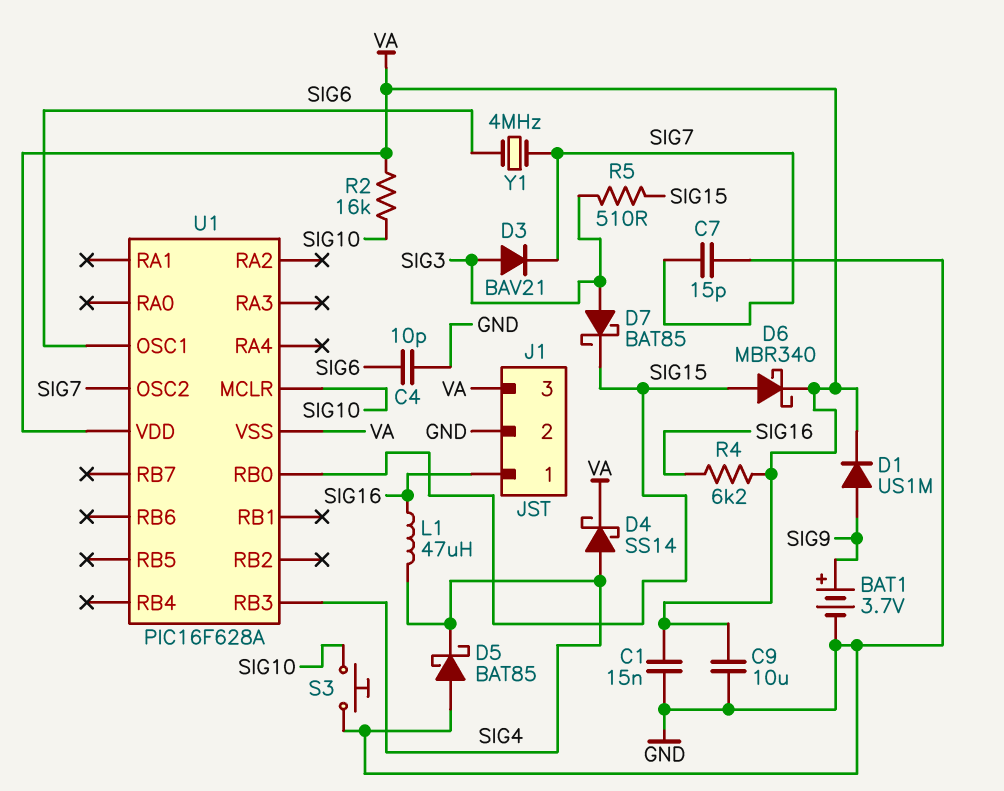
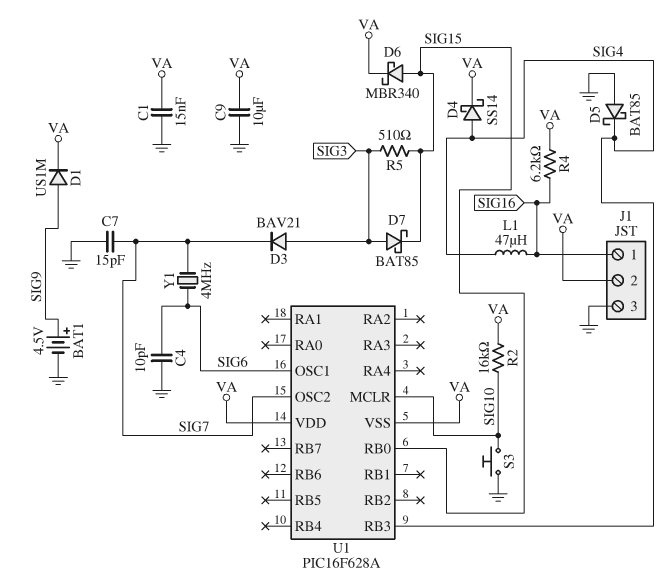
BAT1: 3.7V (plus SIG9, minus GND) -> 4.5V (plus SIG9, minus GND)
J1 pin 2: GND -> VA
J1 pin 3: VA -> GND

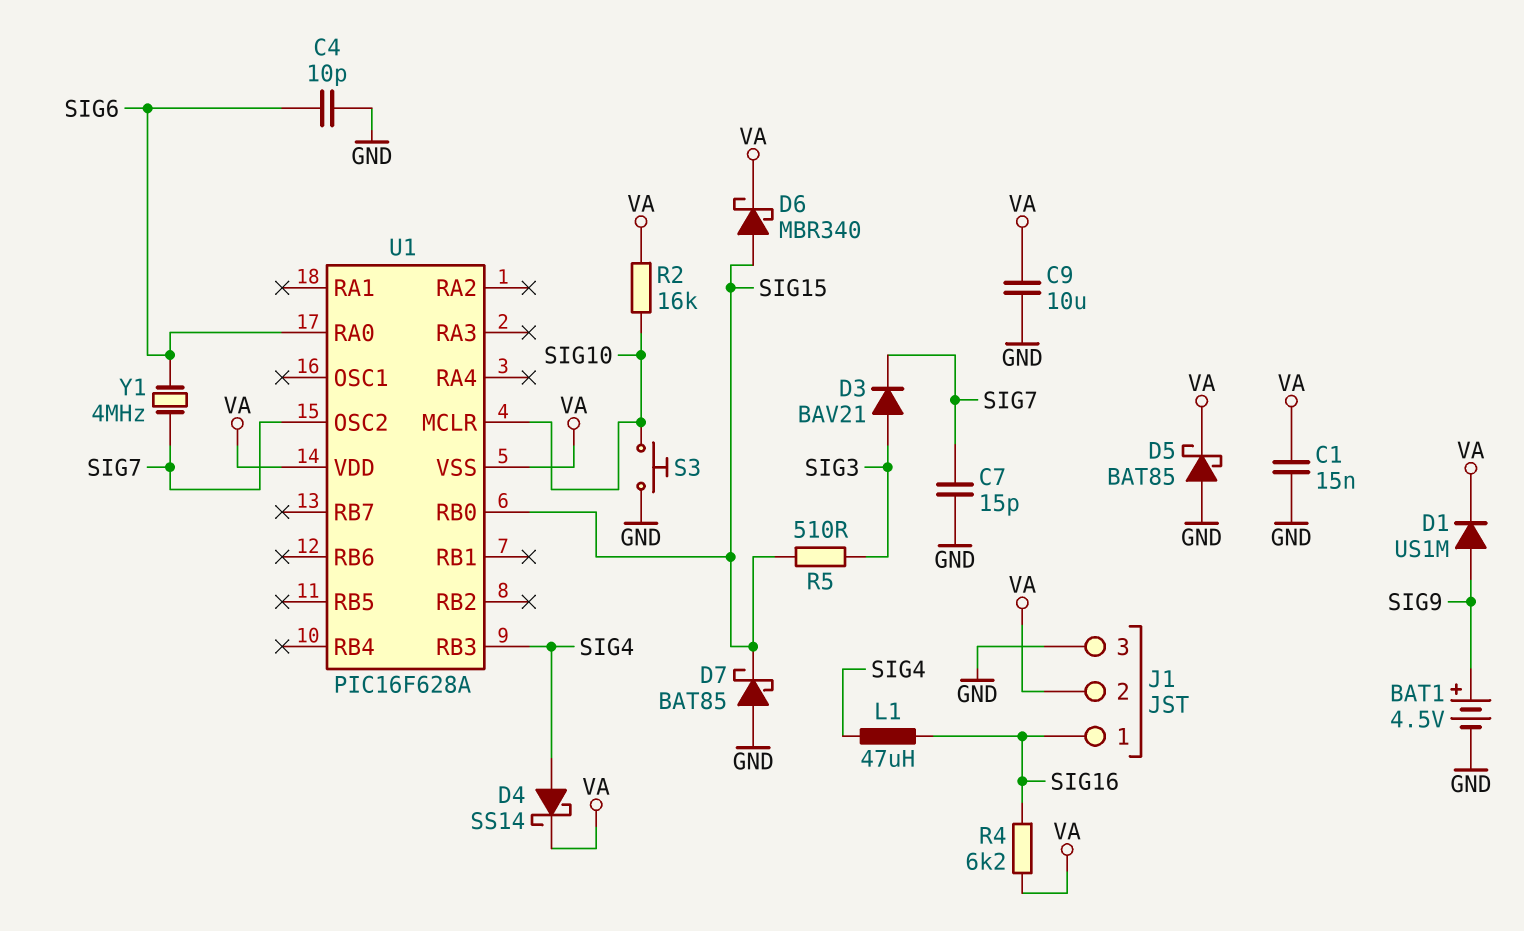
D5: schottky BAT85 (A GND, K SIG4) -> schottky BAT85 (A GND, K VA)
D7: schottky BAT85 (A SIG3, K SIG15) -> schottky BAT85 (A GND, K SIG15)
U1 pin OSC1: SIG6 -> none
U1 pin RA0: none -> SIG6

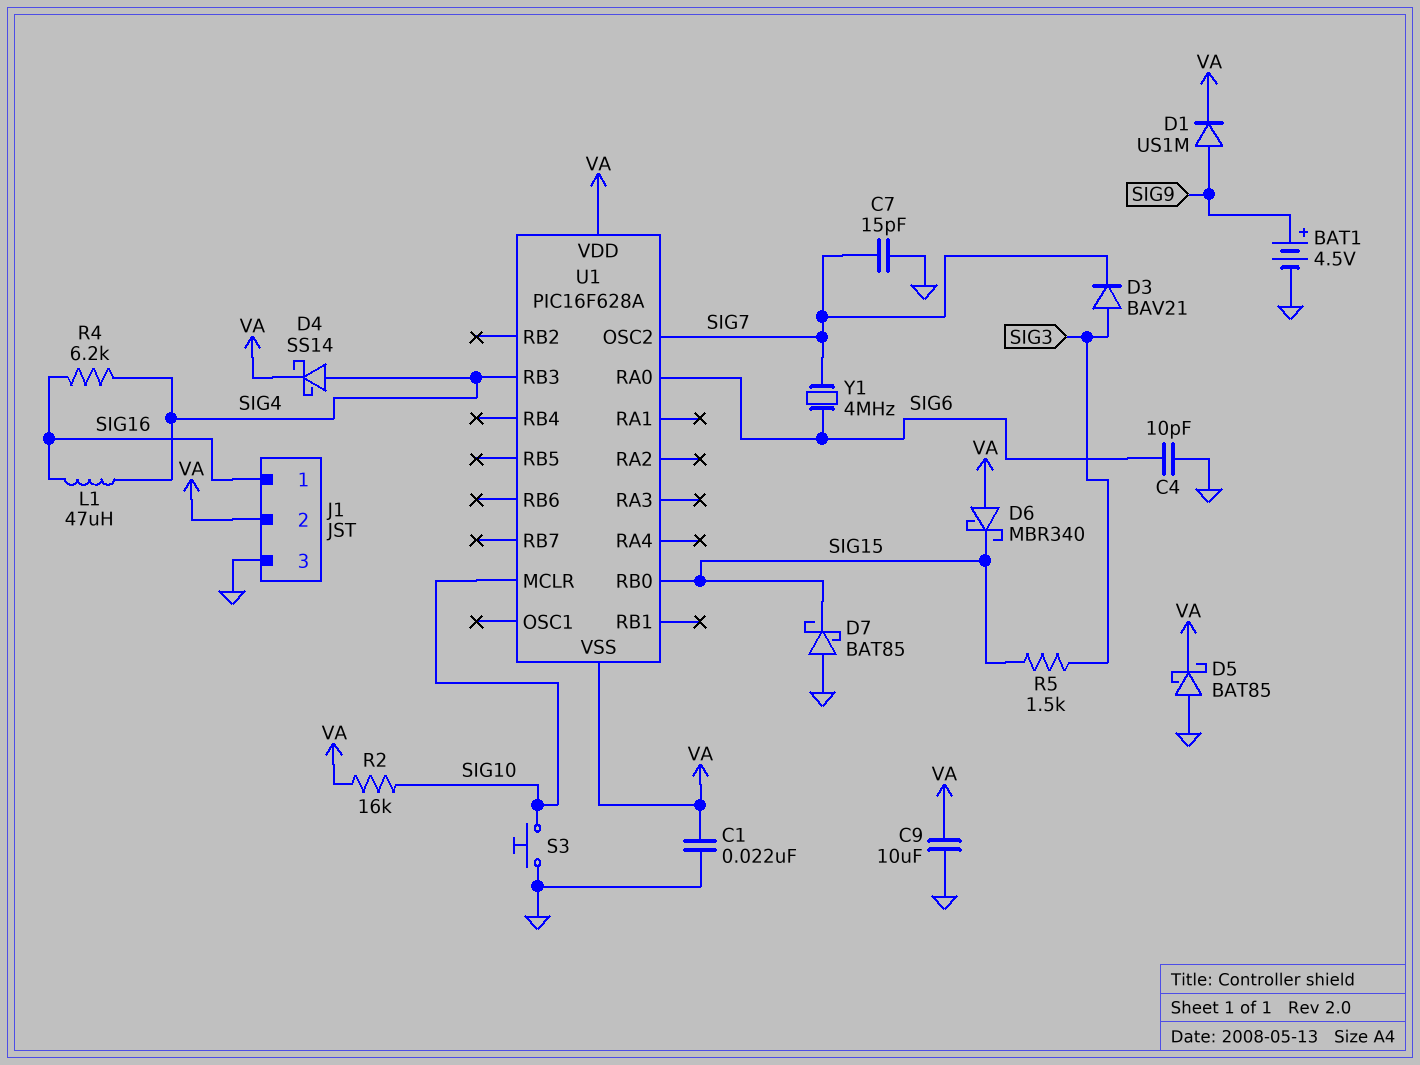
C1: 15nF (GND, VA) -> 22nF (GND, VA)
D6: schottky MBR340 (A SIG15, K VA) -> schottky MBR340 (A VA, K SIG15)
R4: 6.2k (SIG16, VA) -> 6.2k (SIG4, SIG16)
R5: 510 (SIG3, SIG15) -> 1.5k (SIG3, SIG15)

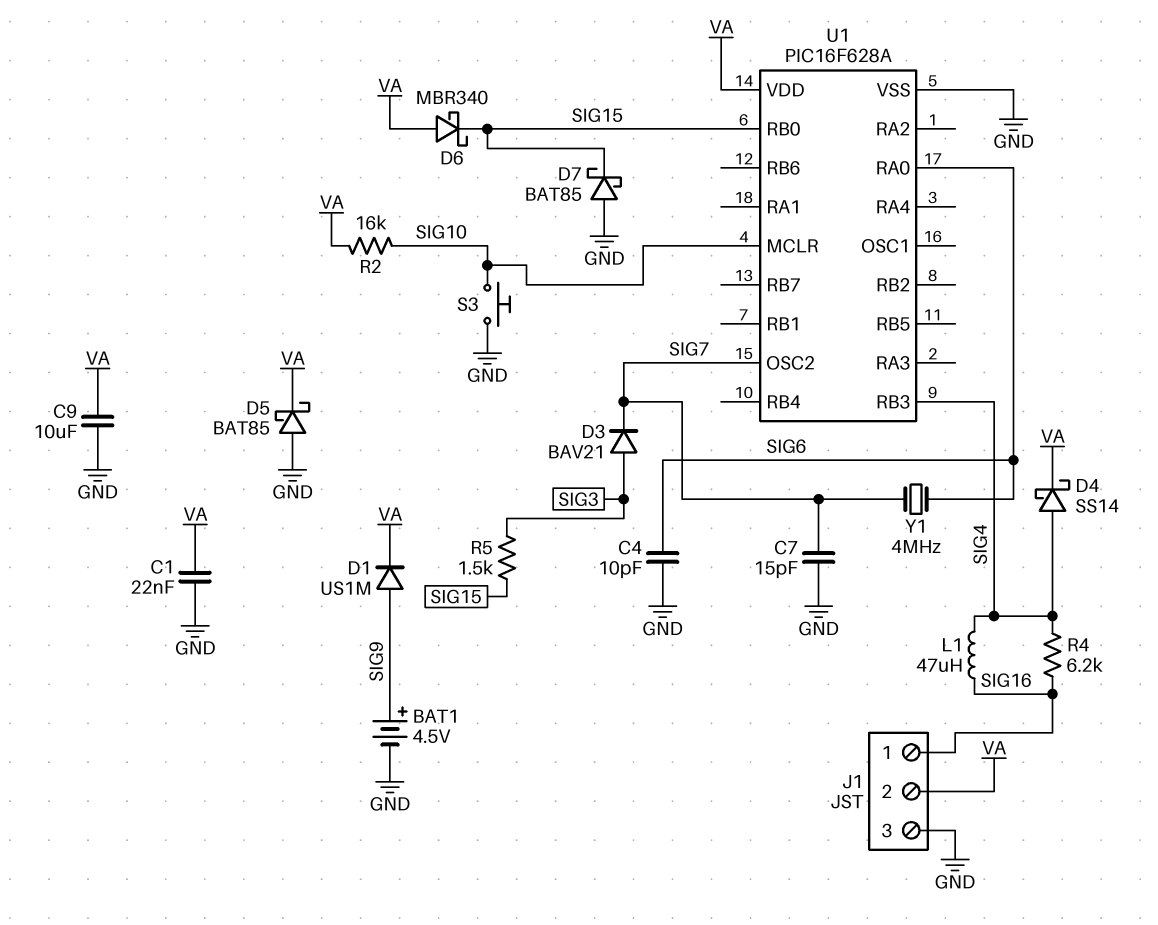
U1 pin VSS: VA -> GND

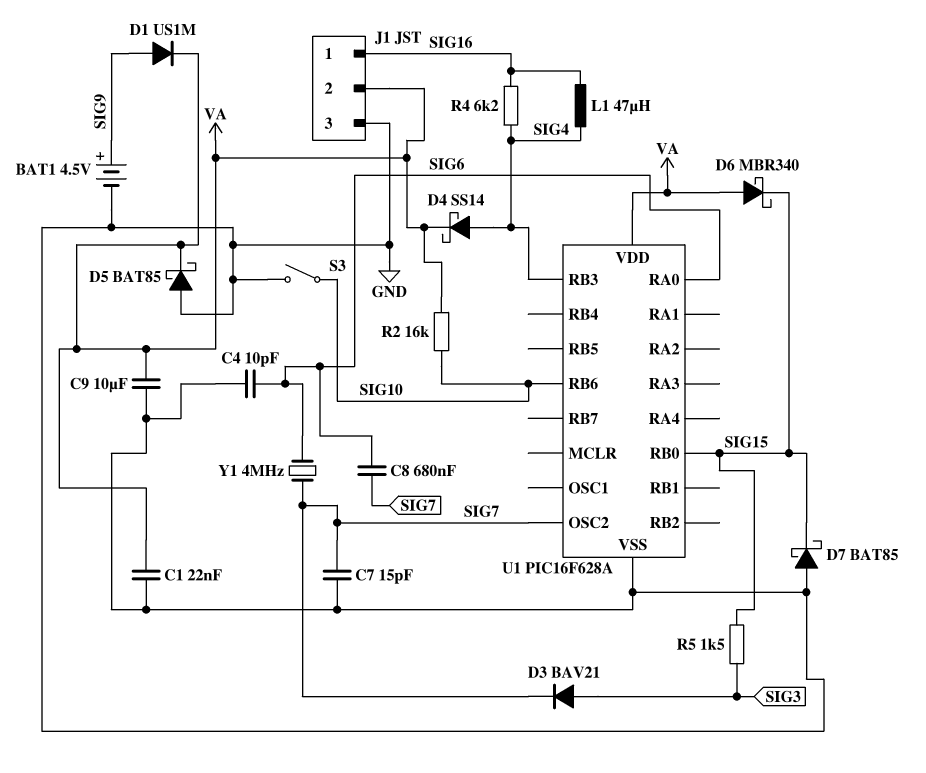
C8: none -> 680nF (SIG6, SIG7)
S3: button (GND, SIG10) -> switch (GND, SIG10)
U1 pin MCLR: SIG10 -> none
U1 pin RB6: none -> SIG10

